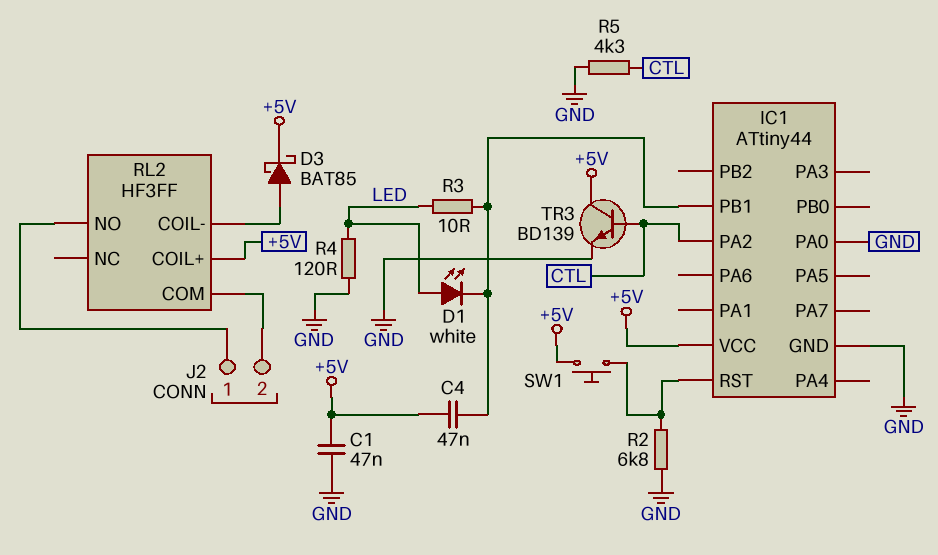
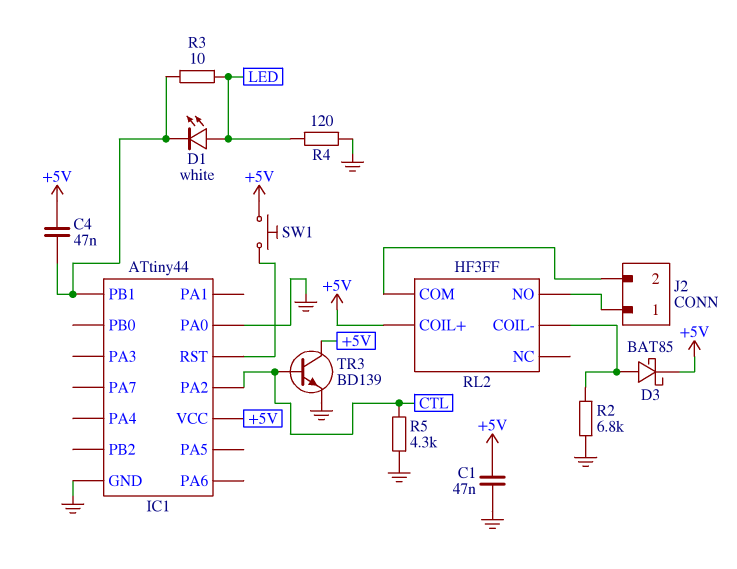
R2: 6.8k (GND, IC1/RST) -> 6.8k (GND, RL2/COIL-)

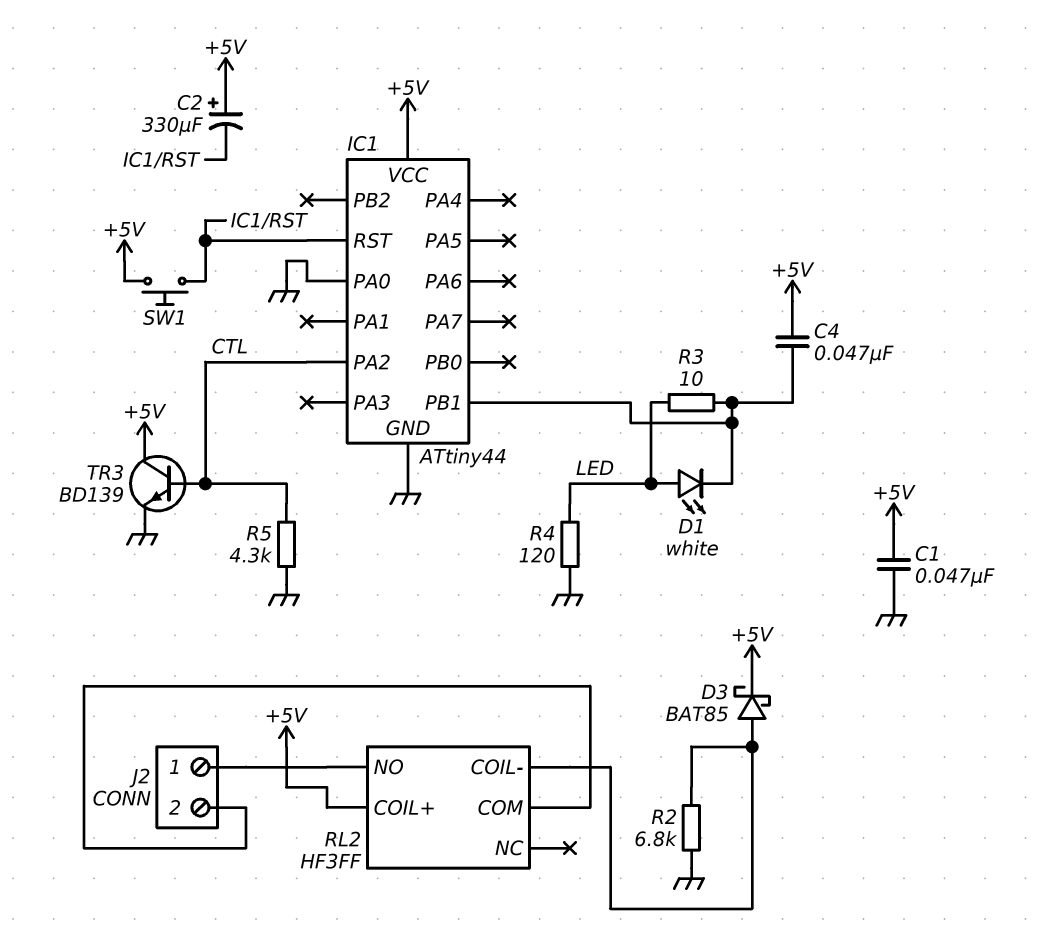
C2: none -> 330uF (plus +5V, minus IC1/RST)

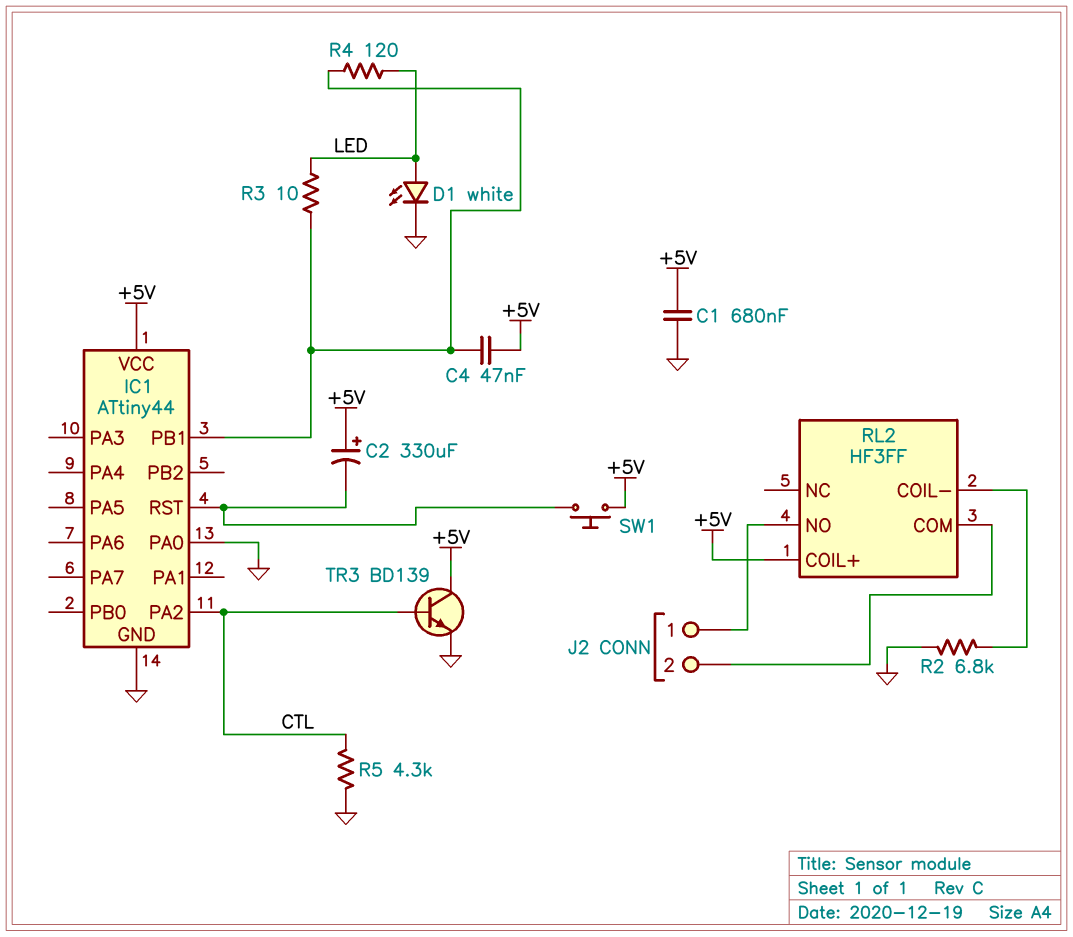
C1: 47nF (+5V, GND) -> 680nF (+5V, GND)
D1: LED white (A LED, K IC1/PB1) -> LED white (A LED, K GND)
D3: schottky BAT85 (A RL2/COIL-, K +5V) -> none
R4: 120 (GND, LED) -> 120 (IC1/PB1, LED)

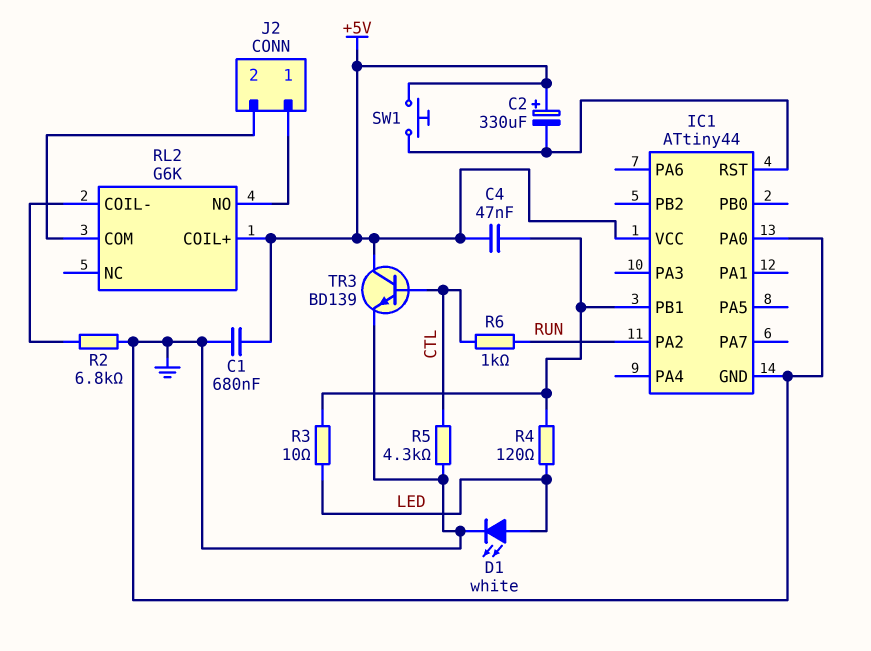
IC1 pin PA2: CTL -> RUN
R6: none -> 1k (CTL, RUN)
RL2: HF3FF -> G6K

